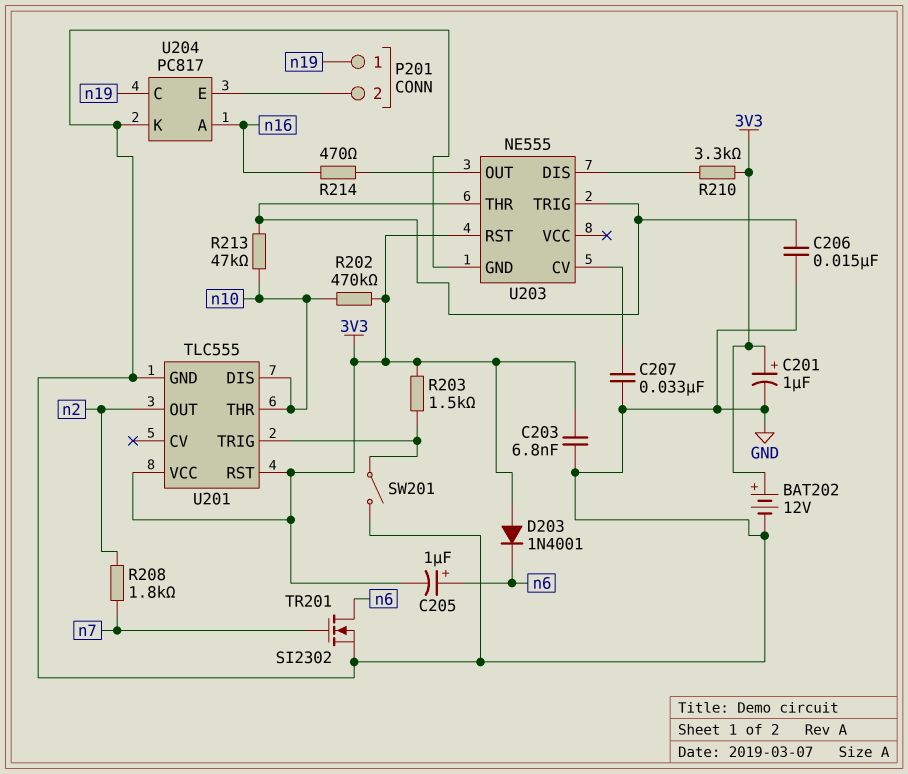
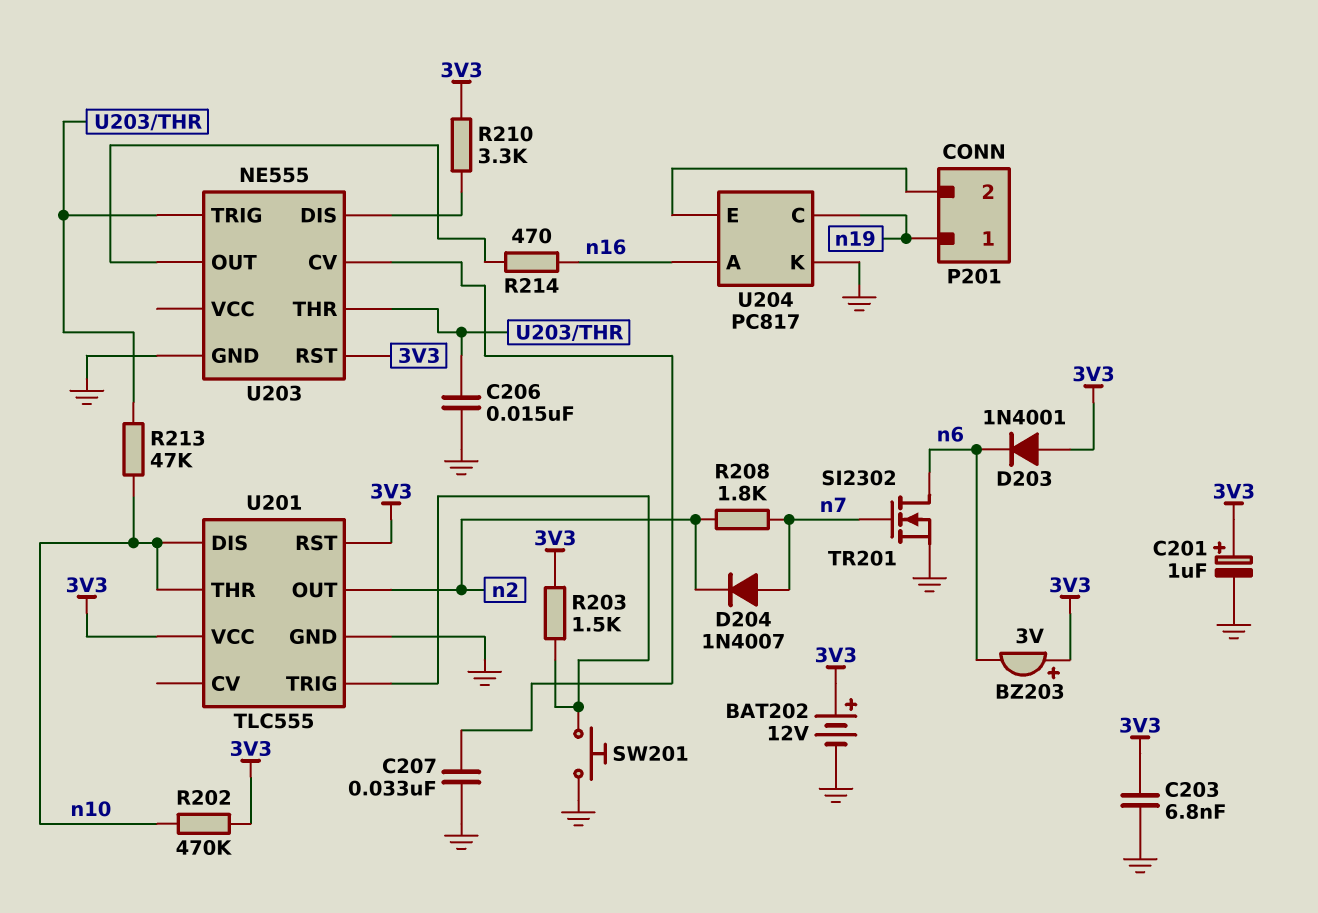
BZ203: none -> buzzer 3V (plus 3V3, minus n6)
C205: 1uF (plus n6, minus 3V3) -> none
D204: none -> diode 1N4007 (A n7, K n2)
SW201: switch (GND, U201/TRIG) -> button (GND, U201/TRIG)

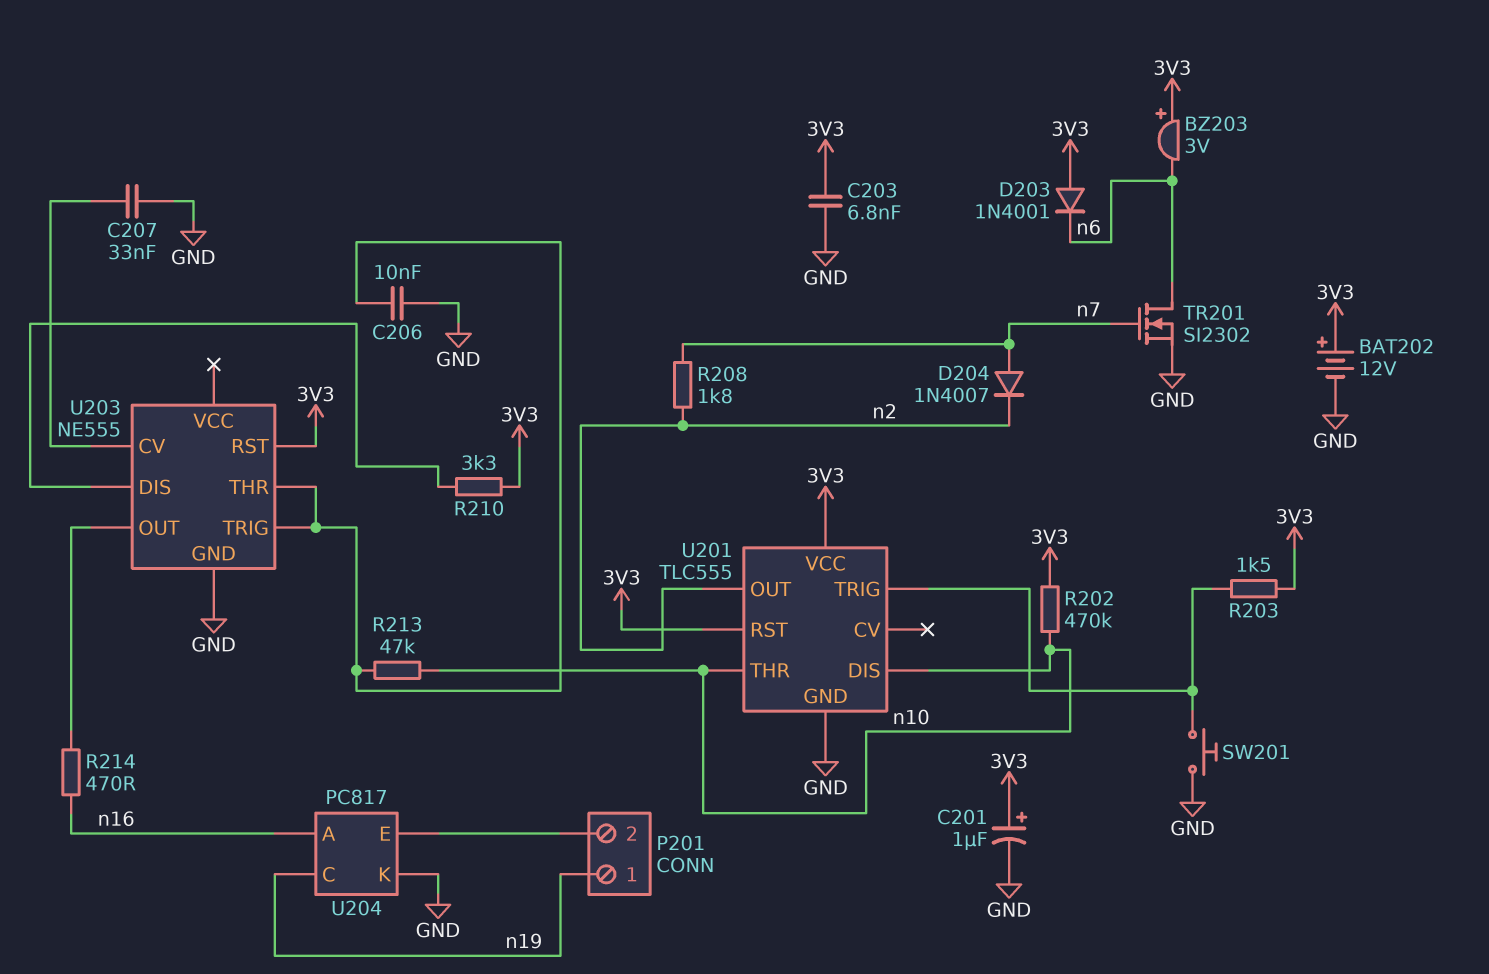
C206: 15nF (GND, U203/THR) -> 10nF (GND, U203/THR)

